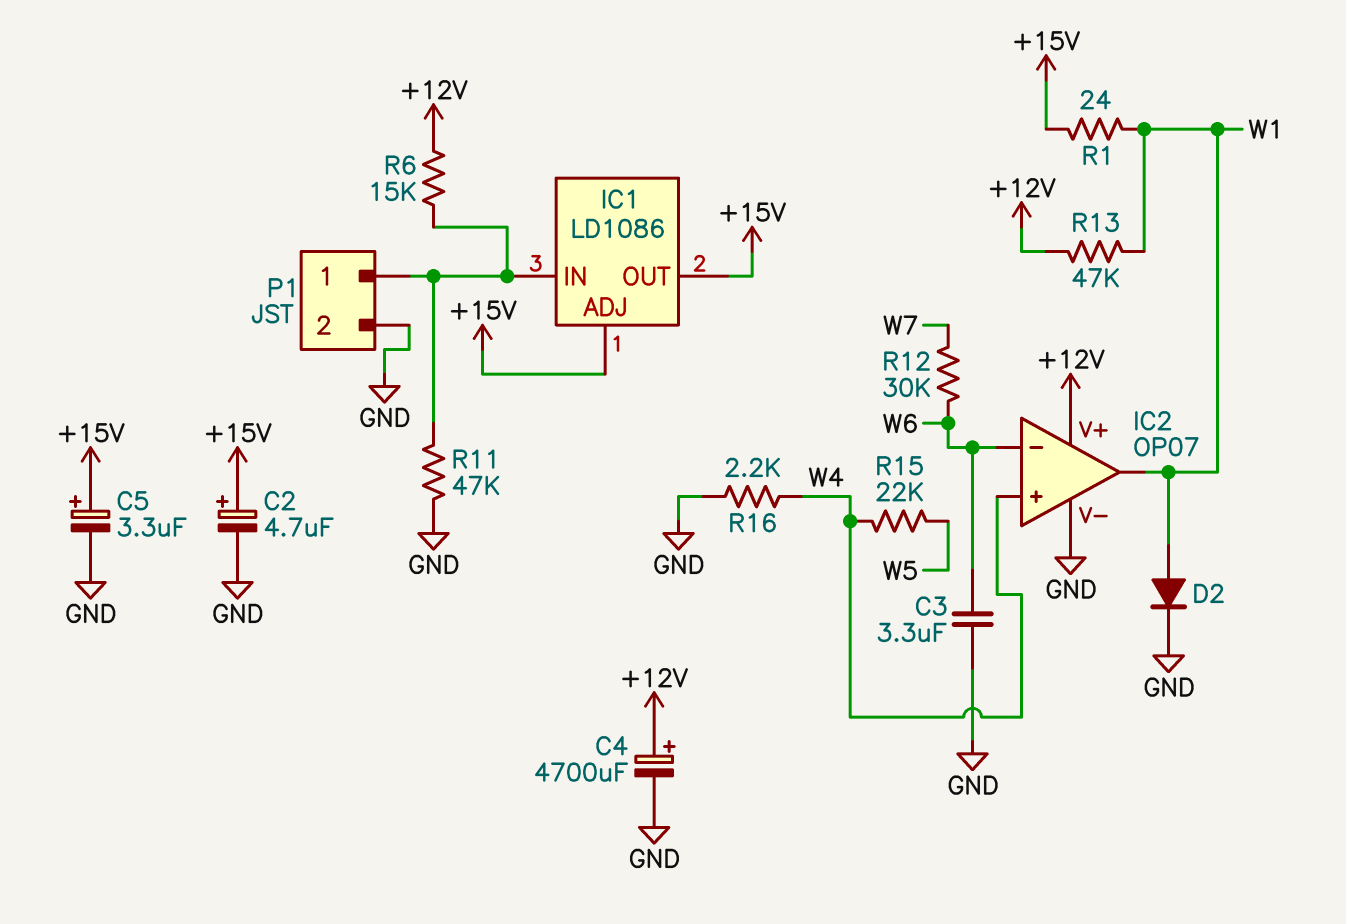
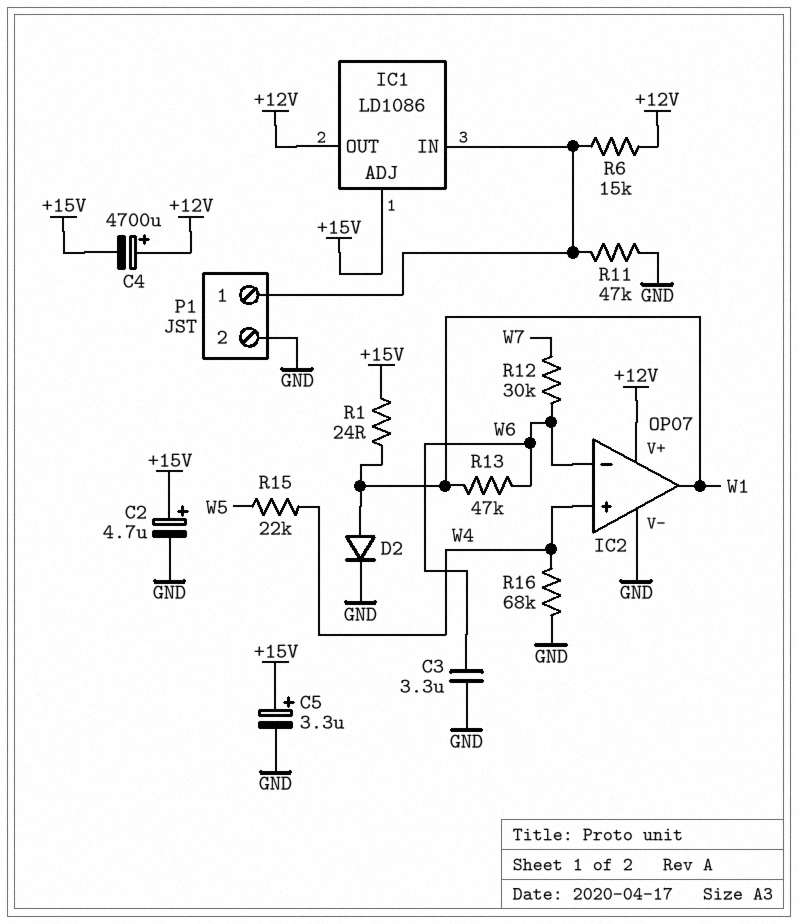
C4: 4700uF (plus +12V, minus GND) -> 4700uF (plus +12V, minus +15V)
IC1 pin OUT: +15V -> +12V
R13: 47k (+12V, W1) -> 47k (W1, W6)
R16: 2.2k (GND, W4) -> 68k (GND, W4)

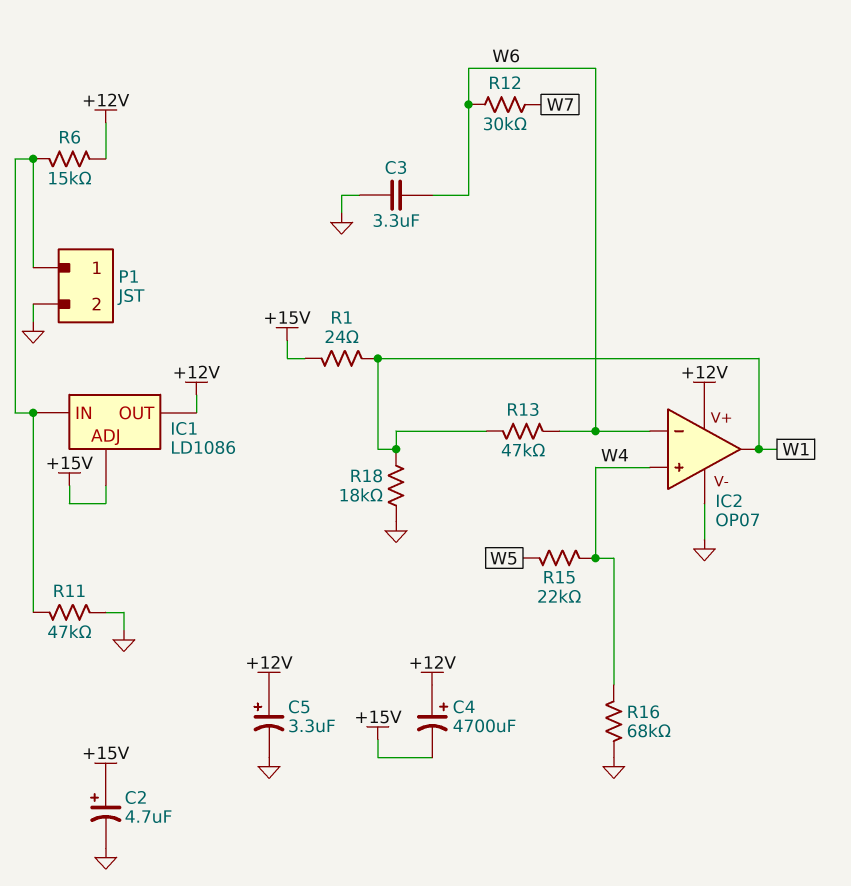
C5: 3.3uF (plus +15V, minus GND) -> 3.3uF (plus +12V, minus GND)
D2: diode (A W1, K GND) -> none
R18: none -> 18k (GND, W1)

